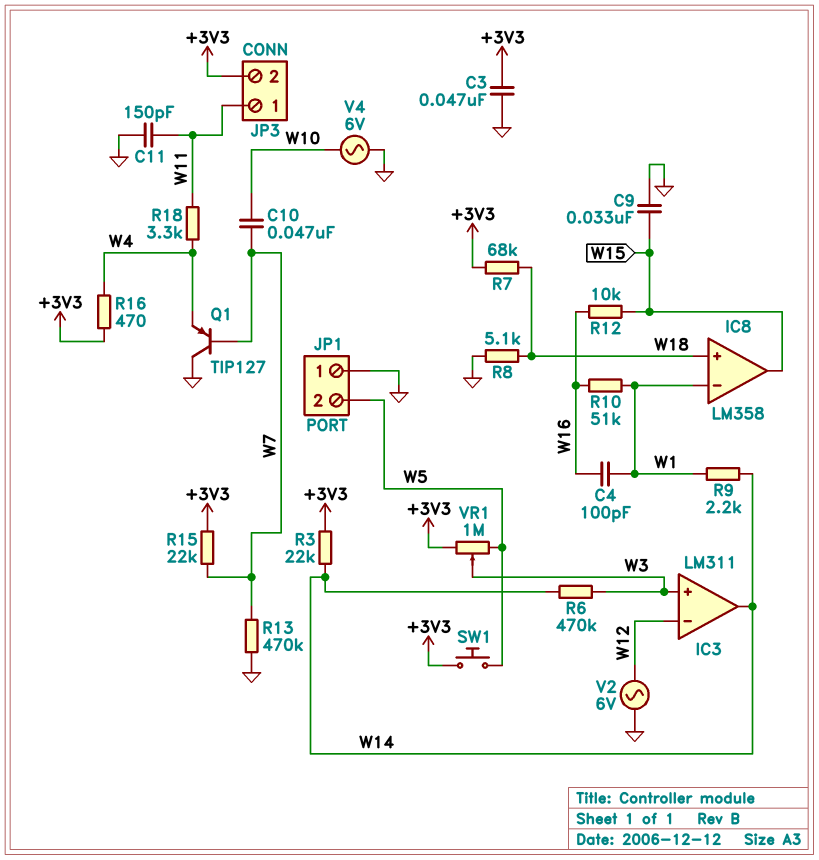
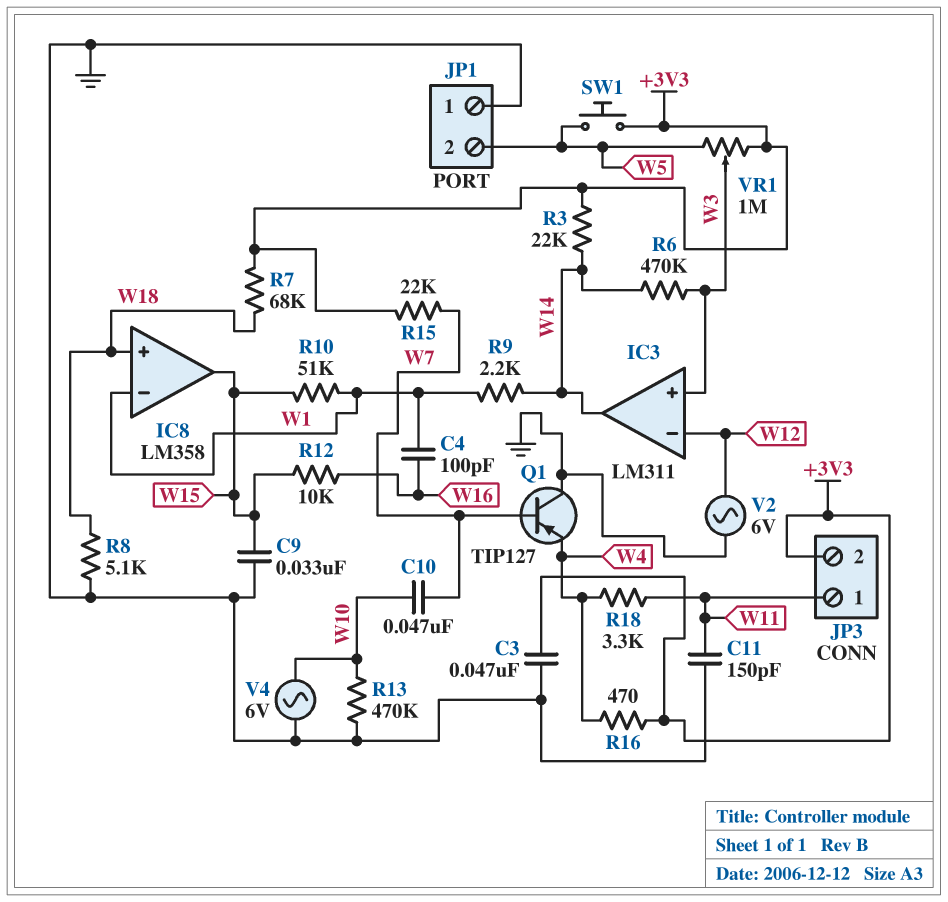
R10: 51k (W1, W16) -> 51k (W1, W15)
R13: 470k (GND, W7) -> 470k (GND, W10)

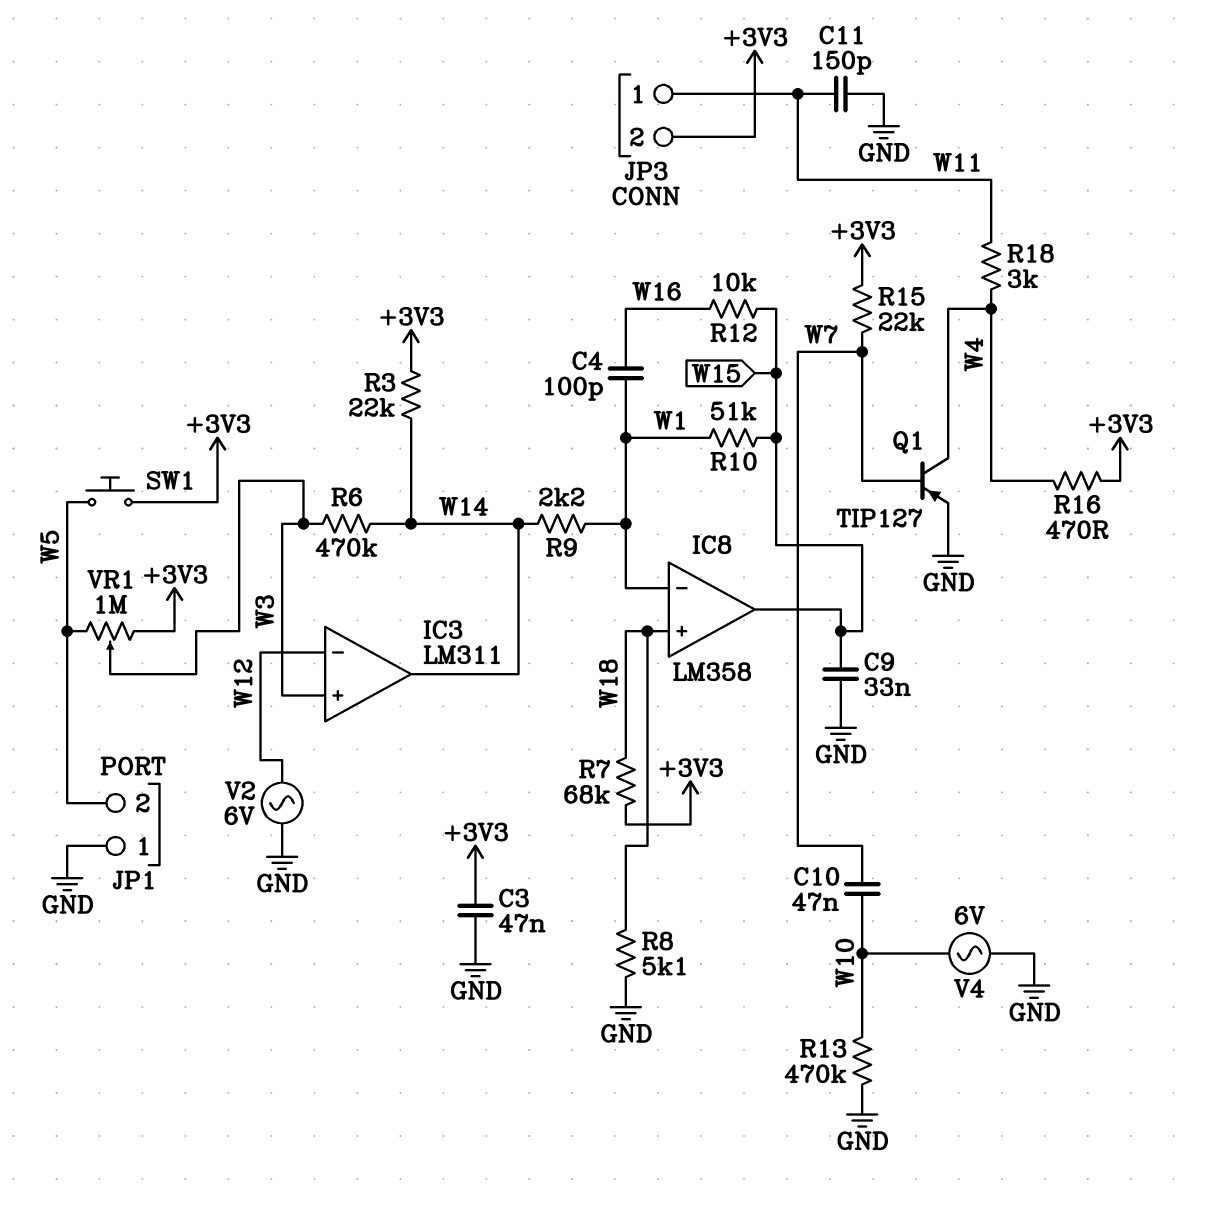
Q1: PNP TIP127 (B W7, C GND, E W4) -> PNP TIP127 (B W7, C W4, E GND)
R18: 3.3k (W4, W11) -> 3k (W4, W11)

